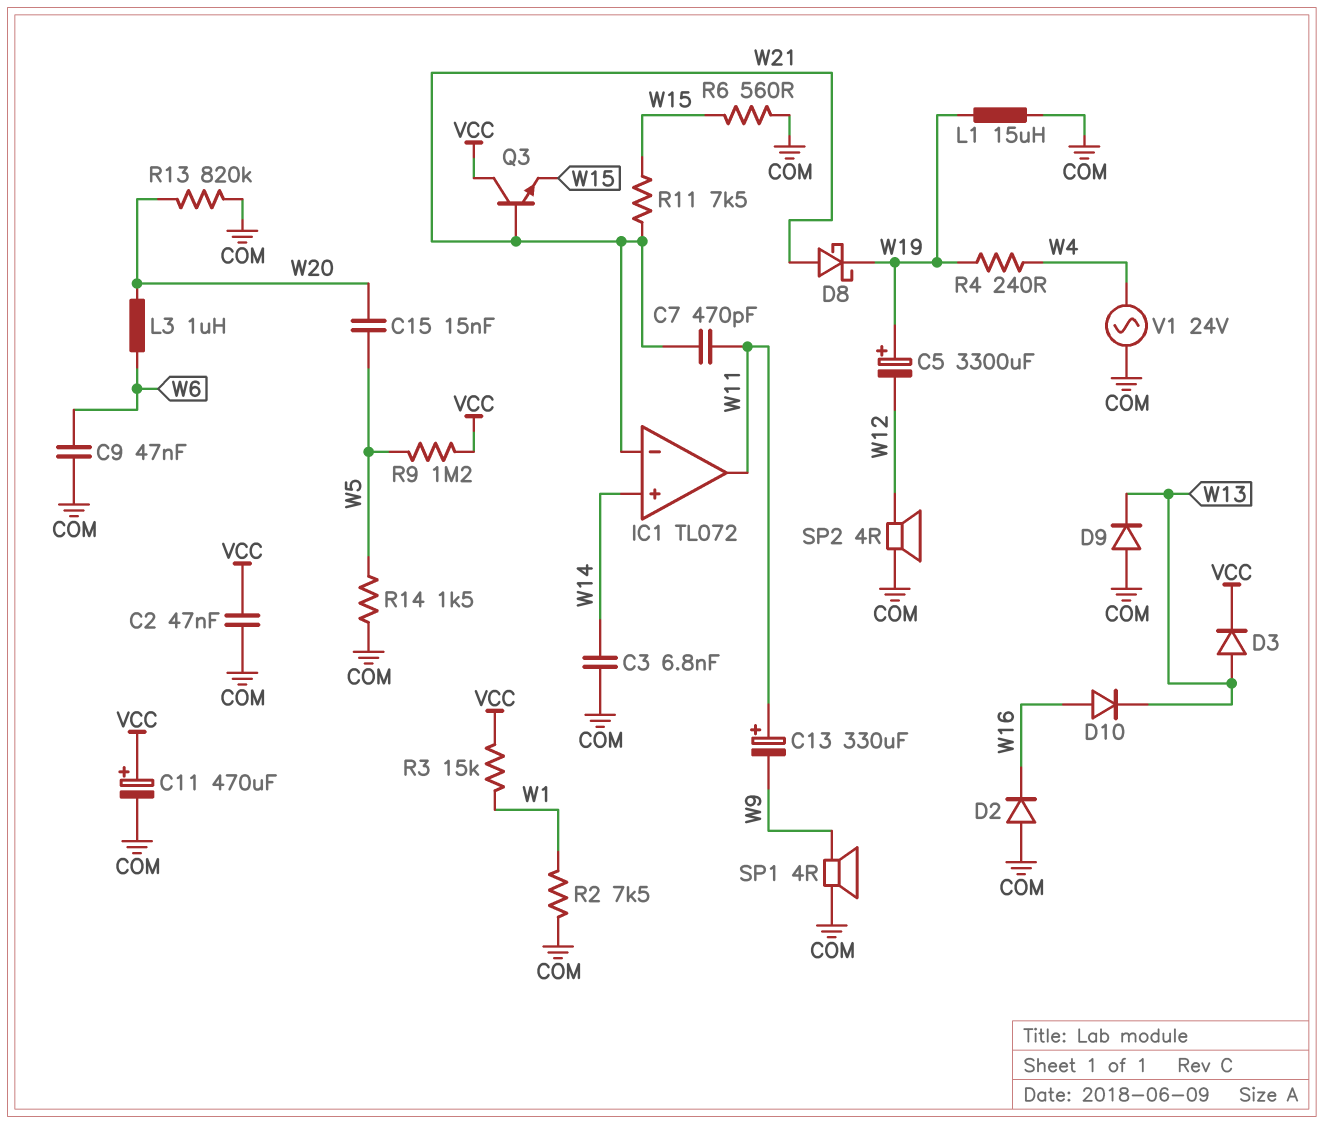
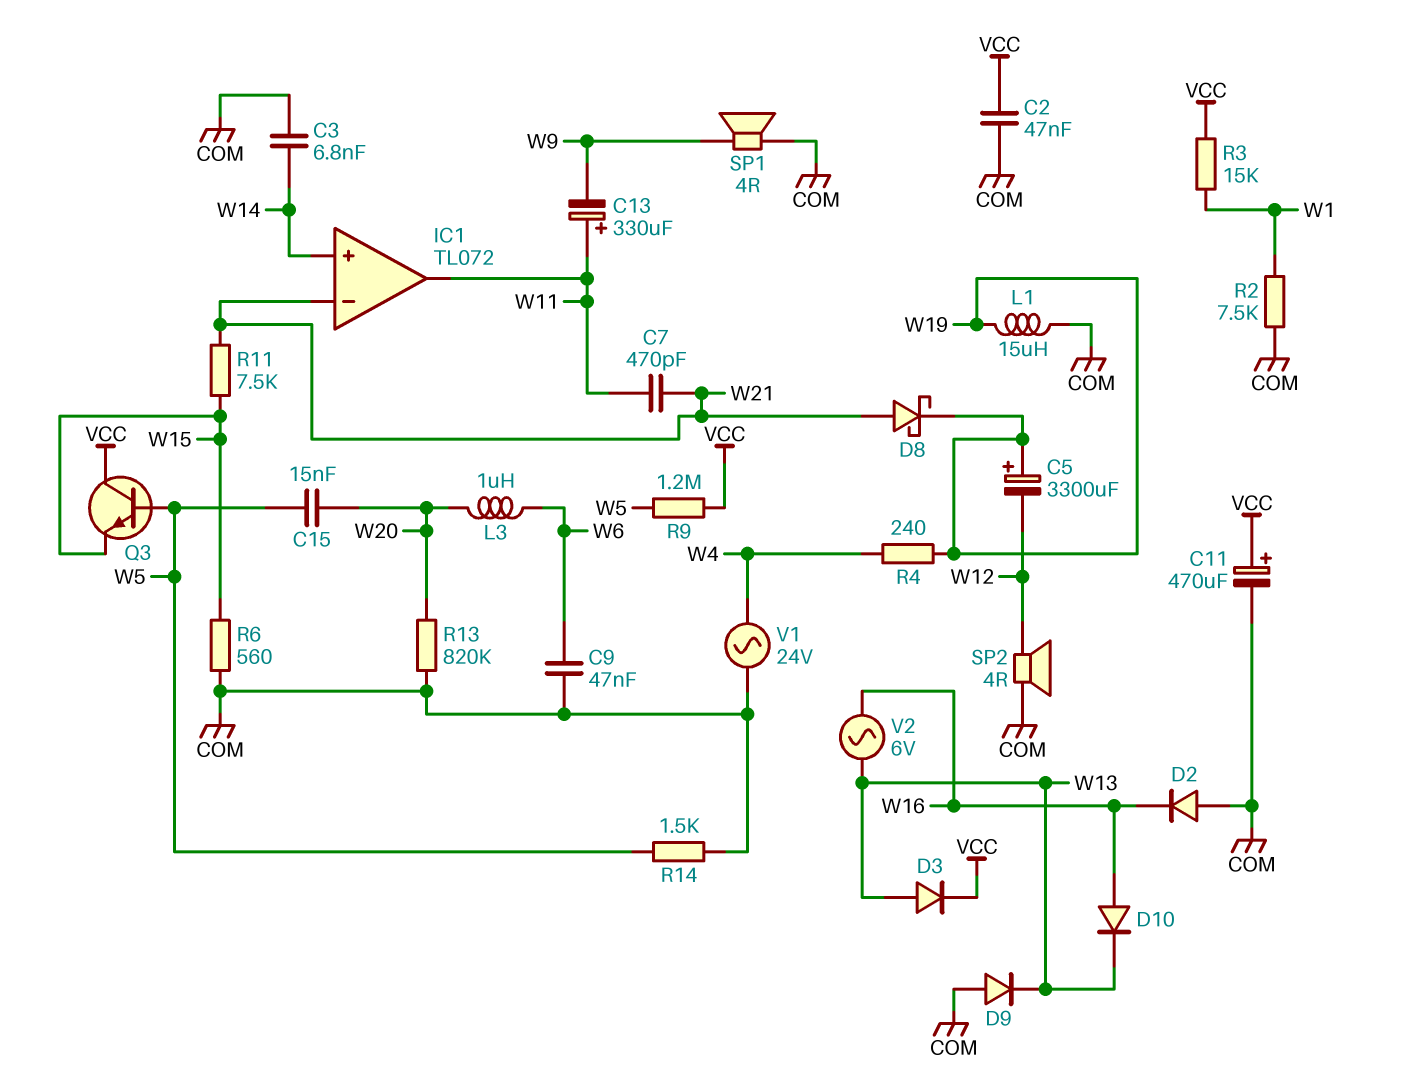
Q3: NPN (B W21, C VCC, E W15) -> NPN (B W5, C VCC, E W15)
V2: none -> AC 6V (W13, W16)

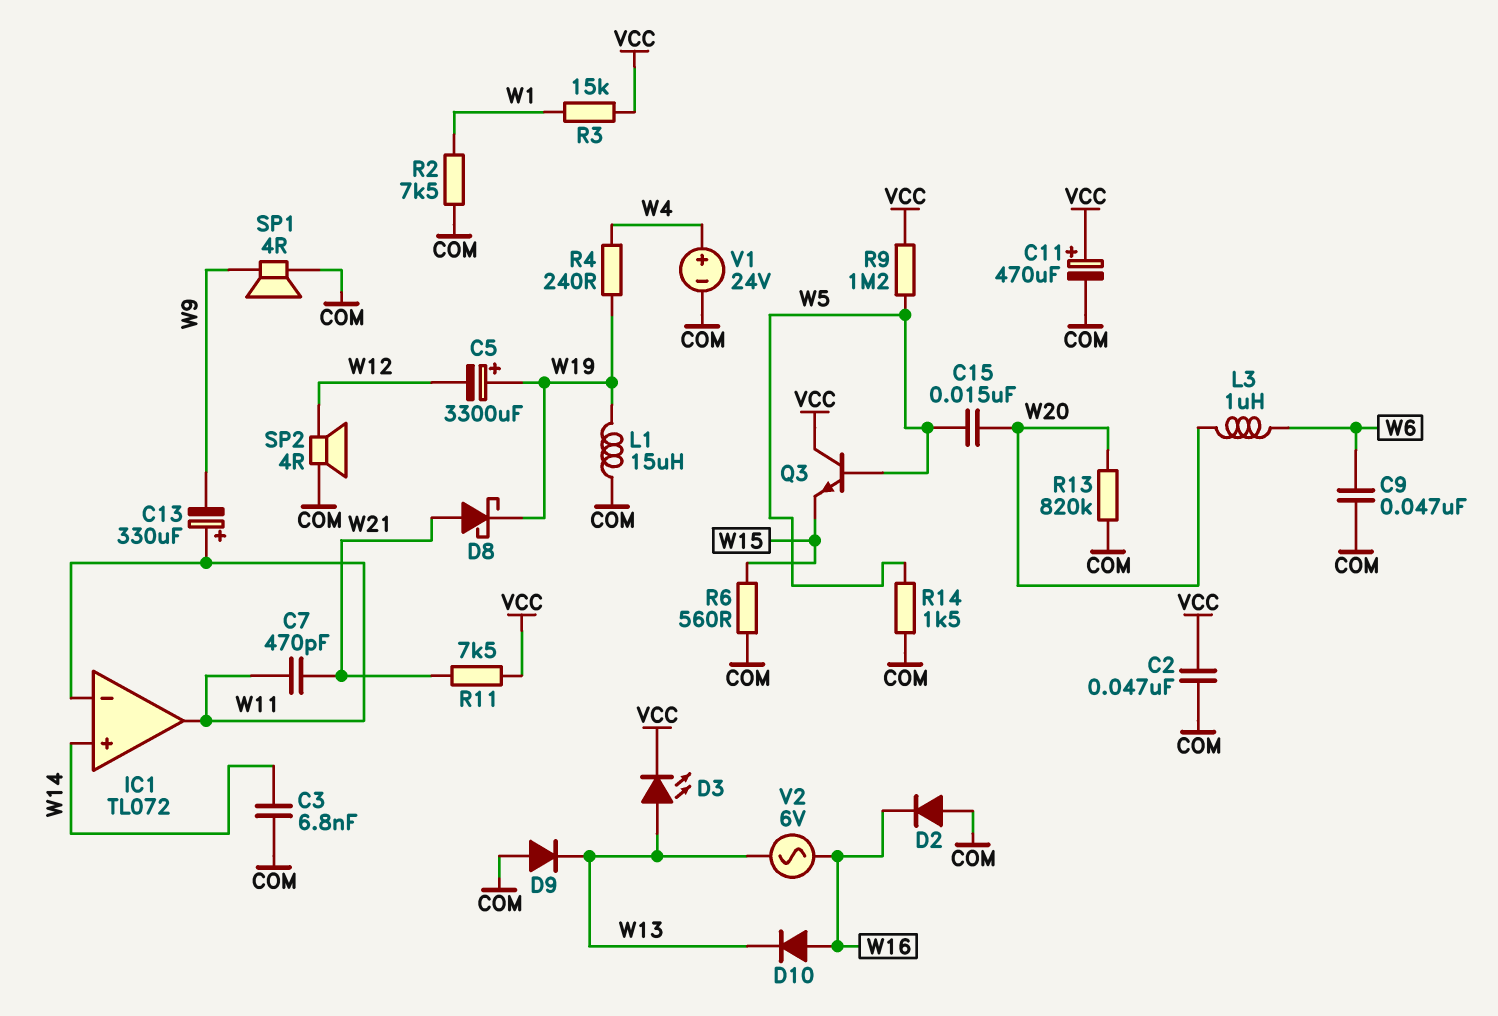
D3: diode (A W13, K VCC) -> LED (A W13, K VCC)
IC1 pin in-: W21 -> W11
R11: 7.5k (W15, W21) -> 7.5k (VCC, W21)
V1: AC 24V (COM, W4) -> 24V (plus W4, minus COM)

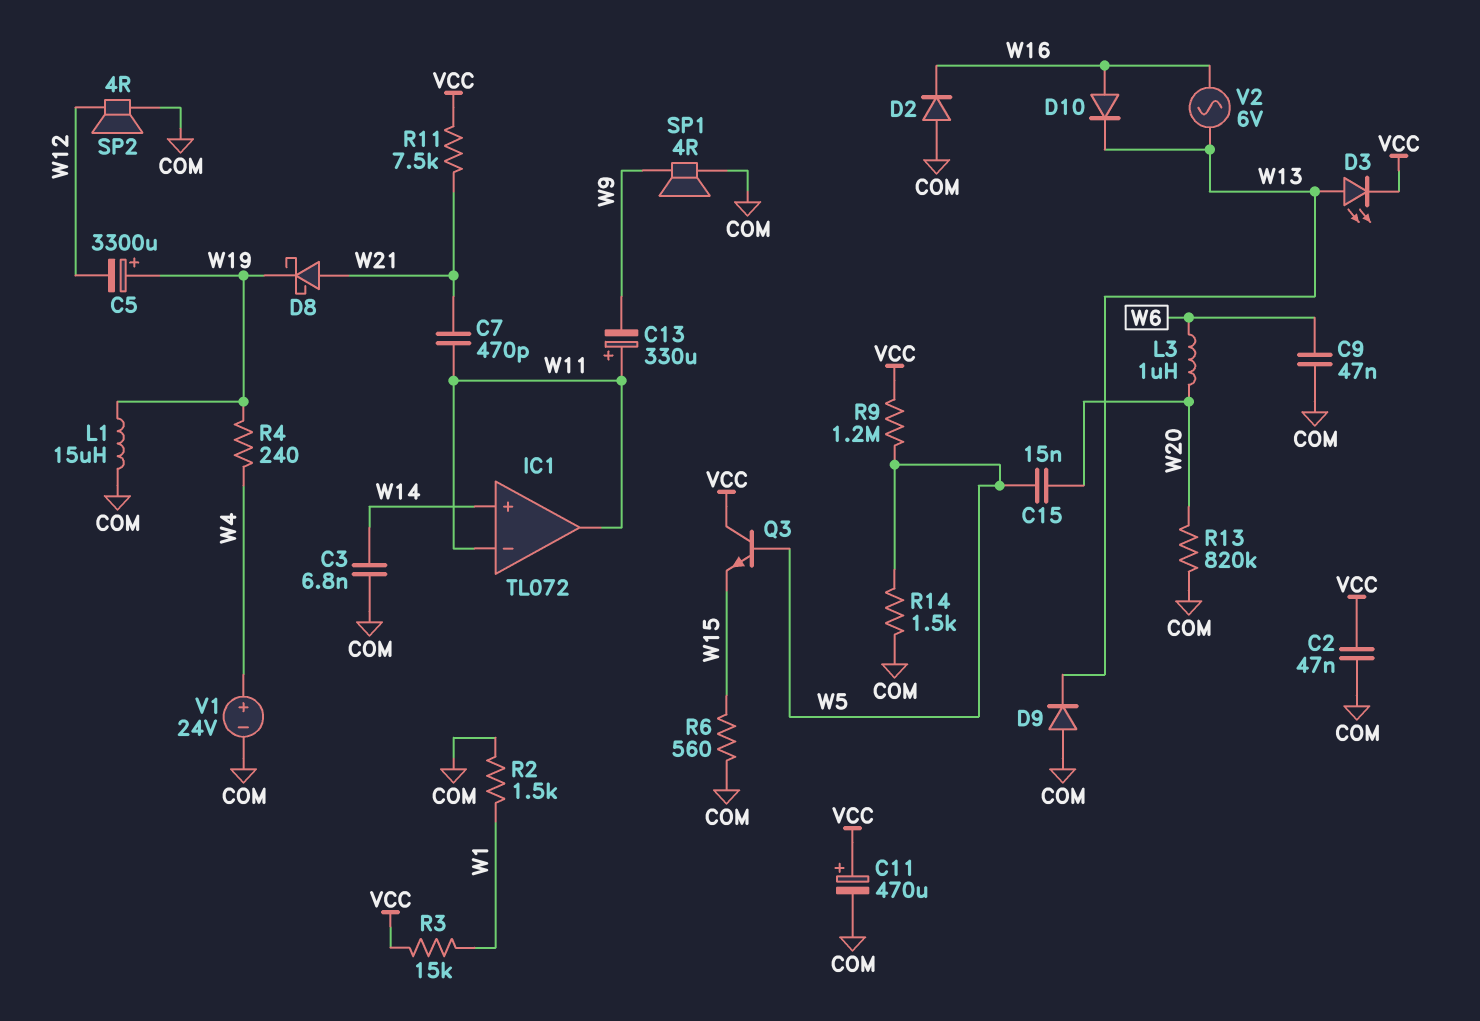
R2: 7.5k (COM, W1) -> 1.5k (COM, W1)

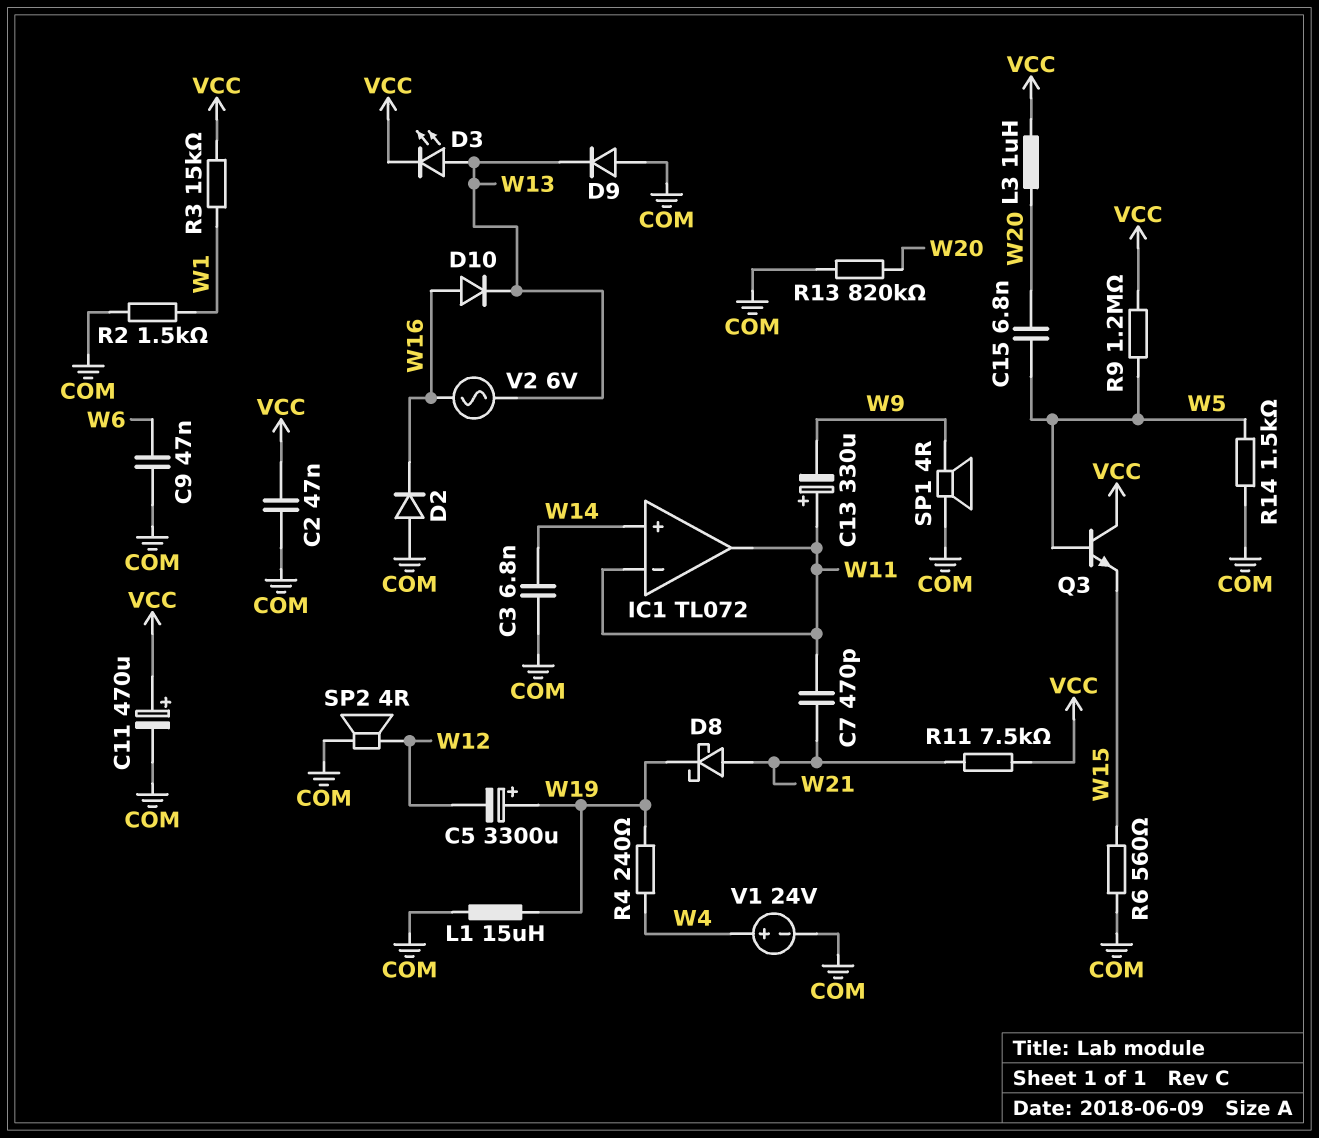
C15: 15nF (W5, W20) -> 6.8nF (W5, W20)
L3: 1uH (W6, W20) -> 1uH (VCC, W20)

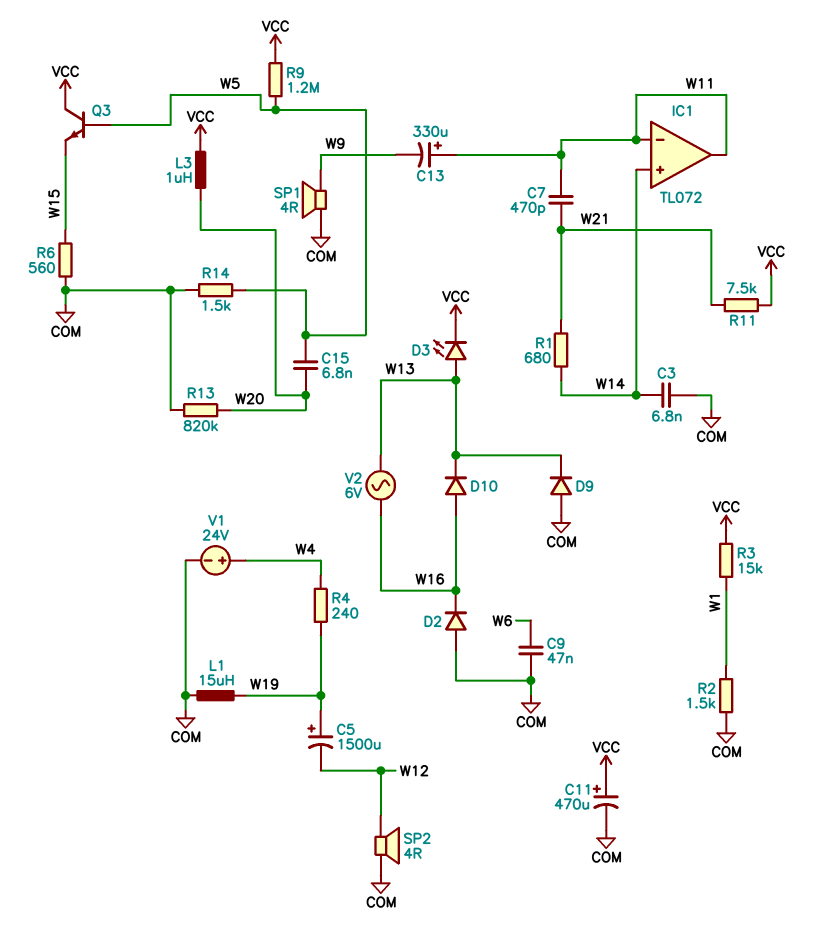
C2: 47nF (COM, VCC) -> none
C5: 3300uF (plus W19, minus W12) -> 1500uF (plus W19, minus W12)
D8: schottky (A W21, K W19) -> none
R1: none -> 680 (W14, W21)

